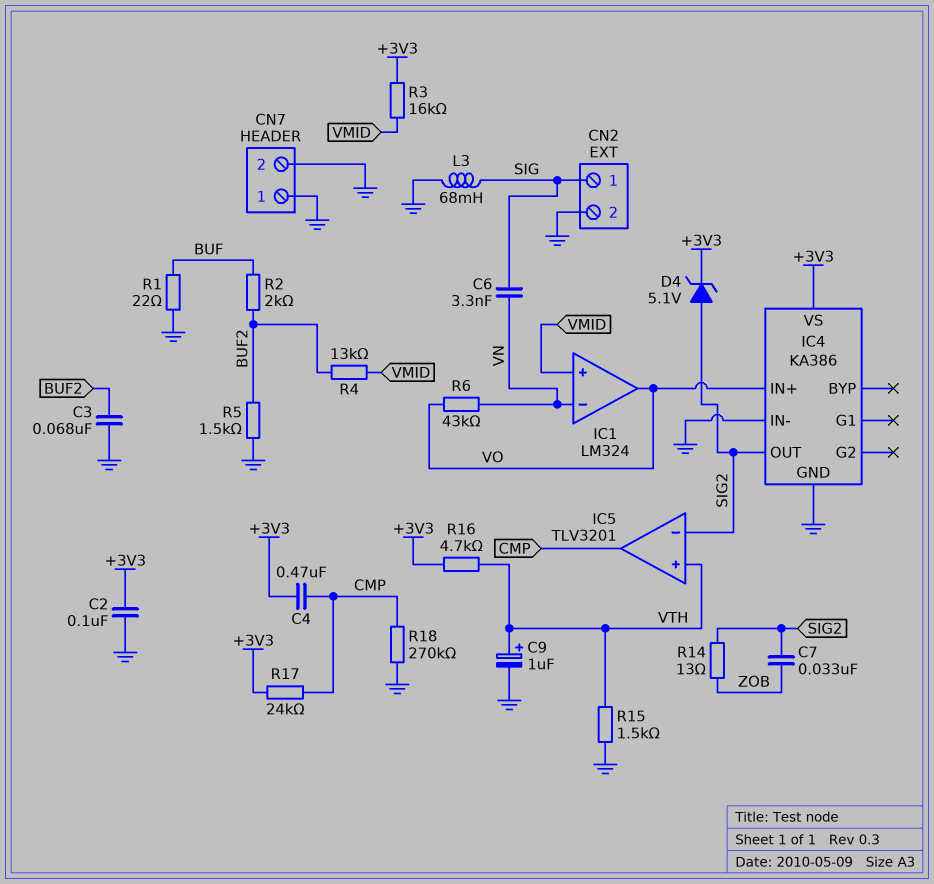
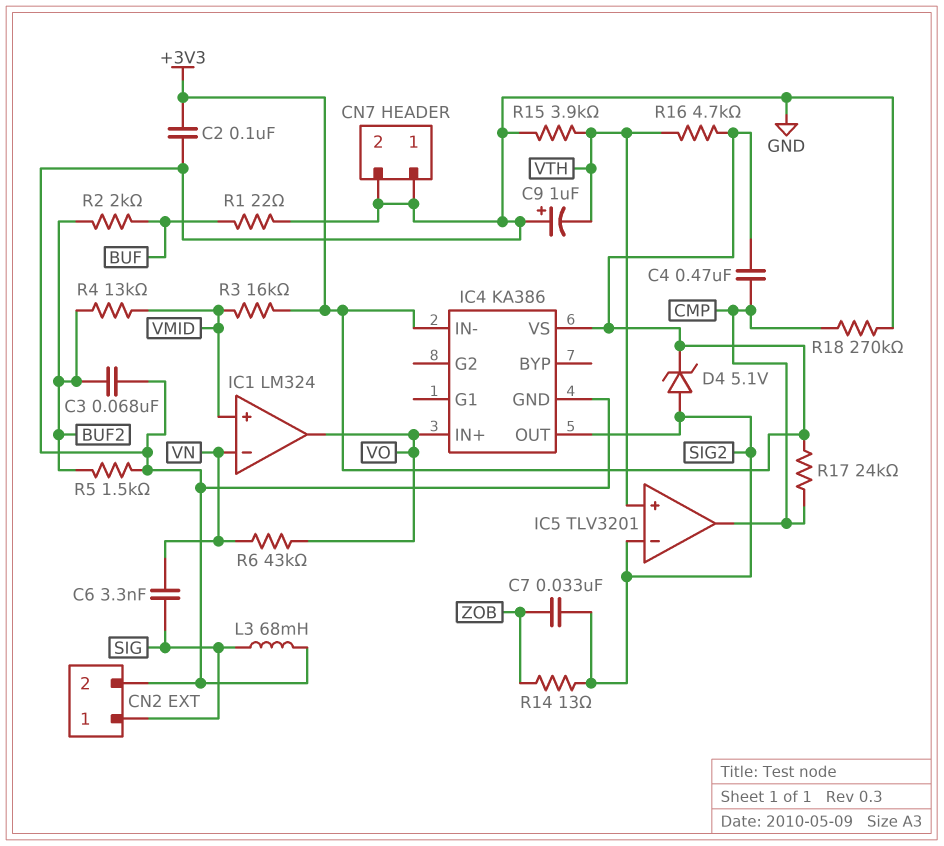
C9: 1uF (plus VTH, minus GND) -> 1uF (plus GND, minus VTH)
IC4 pin IN-: GND -> +3V3
R15: 1.5k (GND, VTH) -> 3.9k (GND, VTH)

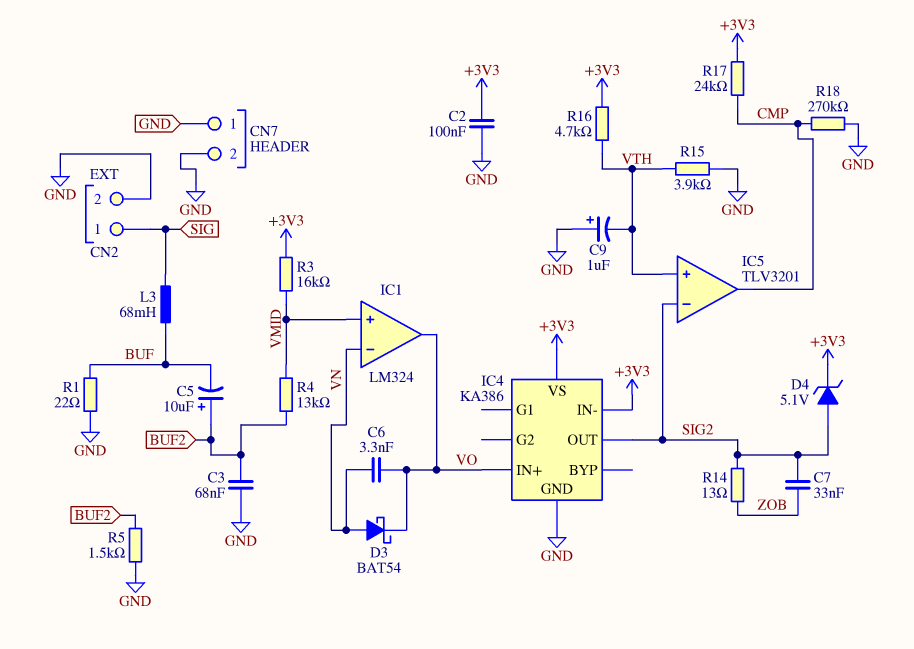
C4: 470nF (+3V3, CMP) -> none
C5: none -> 10uF (plus BUF2, minus BUF)
C6: 3.3nF (SIG, VN) -> 3.3nF (VN, VO)
D3: none -> schottky BAT54 (A VN, K VO)
L3: 68mH (GND, SIG) -> 68mH (BUF, SIG)
R2: 2k (BUF, BUF2) -> none
R6: 43k (VN, VO) -> none

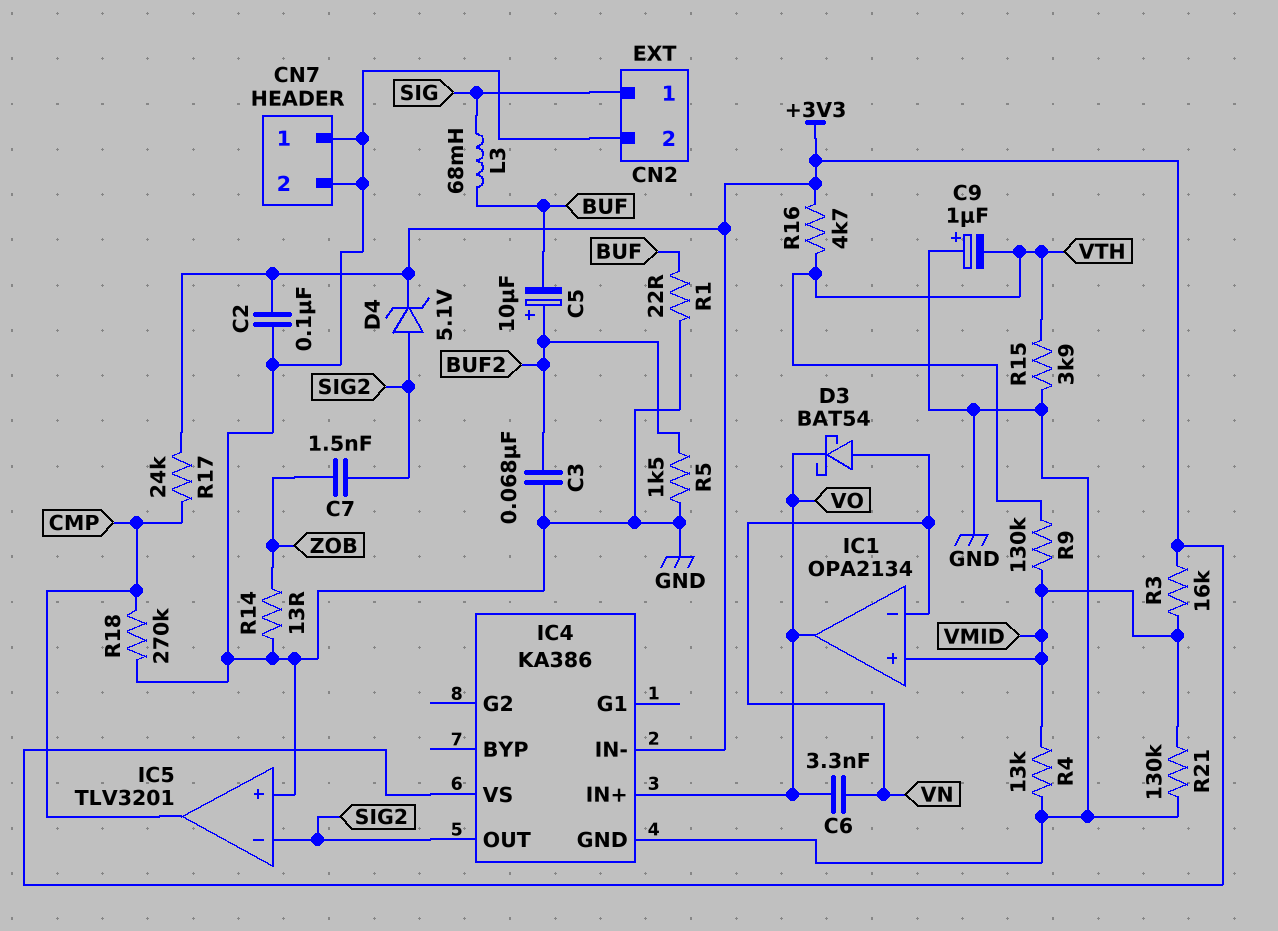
C7: 33nF (SIG2, ZOB) -> 1.5nF (SIG2, ZOB)
IC1: LM324 -> OPA2134
IC5 pin in+: VTH -> GND
R4: 13k (BUF2, VMID) -> 13k (GND, VMID)
R9: none -> 130k (VMID, VTH)
R14: 13 (SIG2, ZOB) -> 13 (GND, ZOB)
R21: none -> 130k (GND, VMID)

